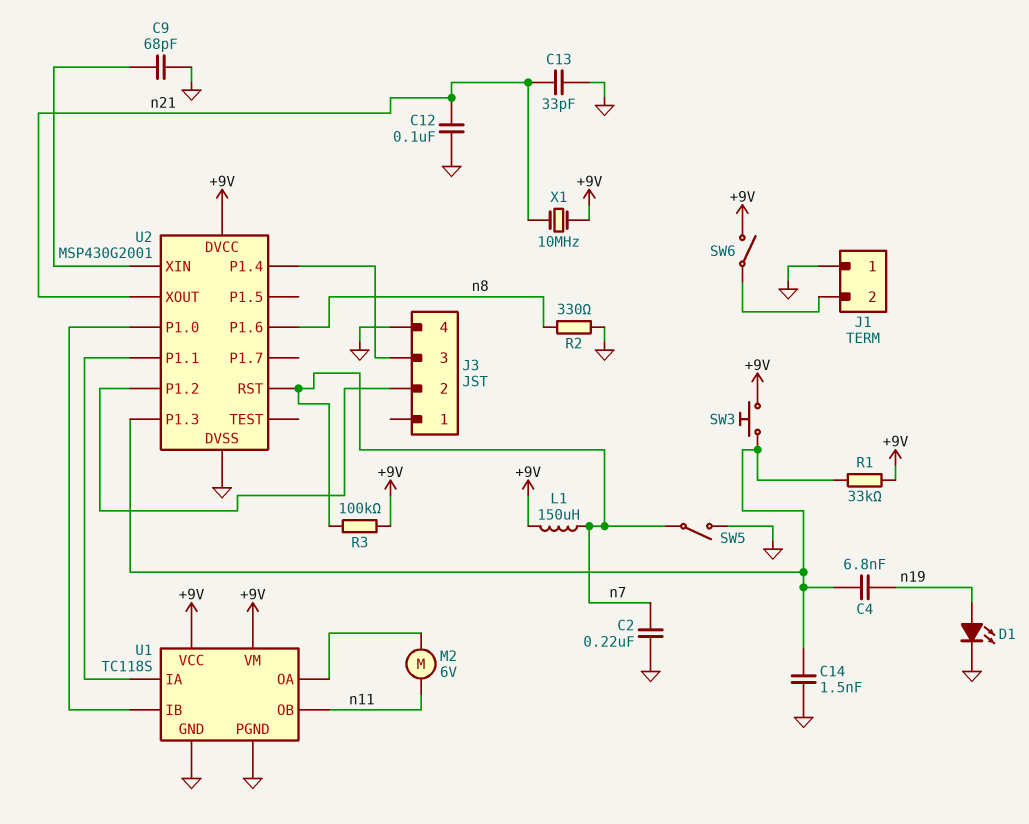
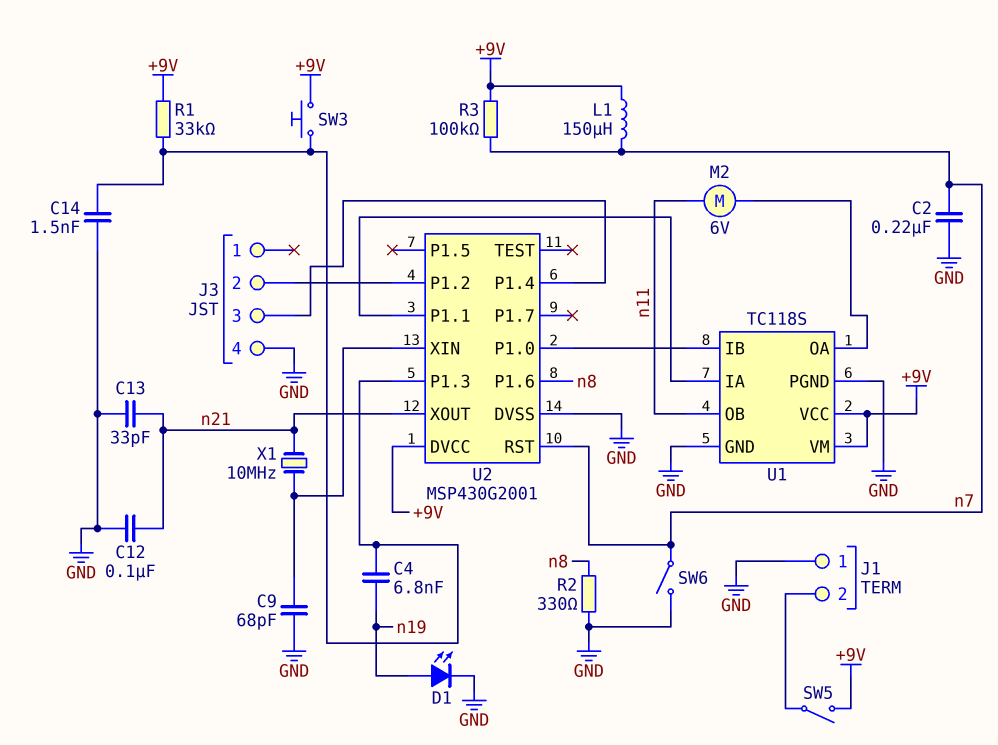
SW5: switch (GND, n7) -> switch (+9V, J1/2)
SW6: switch (+9V, J1/2) -> switch (GND, n7)
X1: 10MHz (+9V, n21) -> 10MHz (U2/XIN, n21)

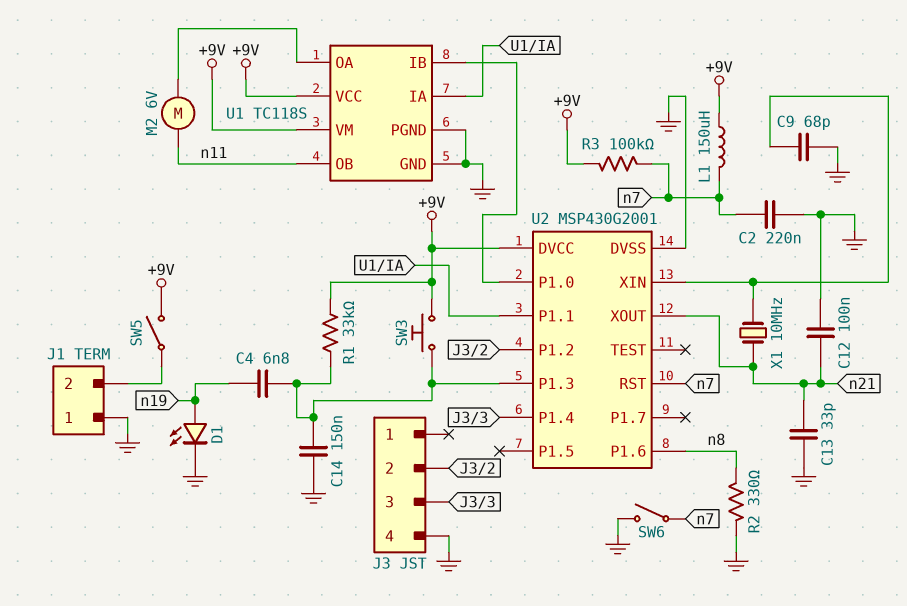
C14: 1.5nF (GND, U2/P1.3) -> 150nF (GND, U2/P1.3)

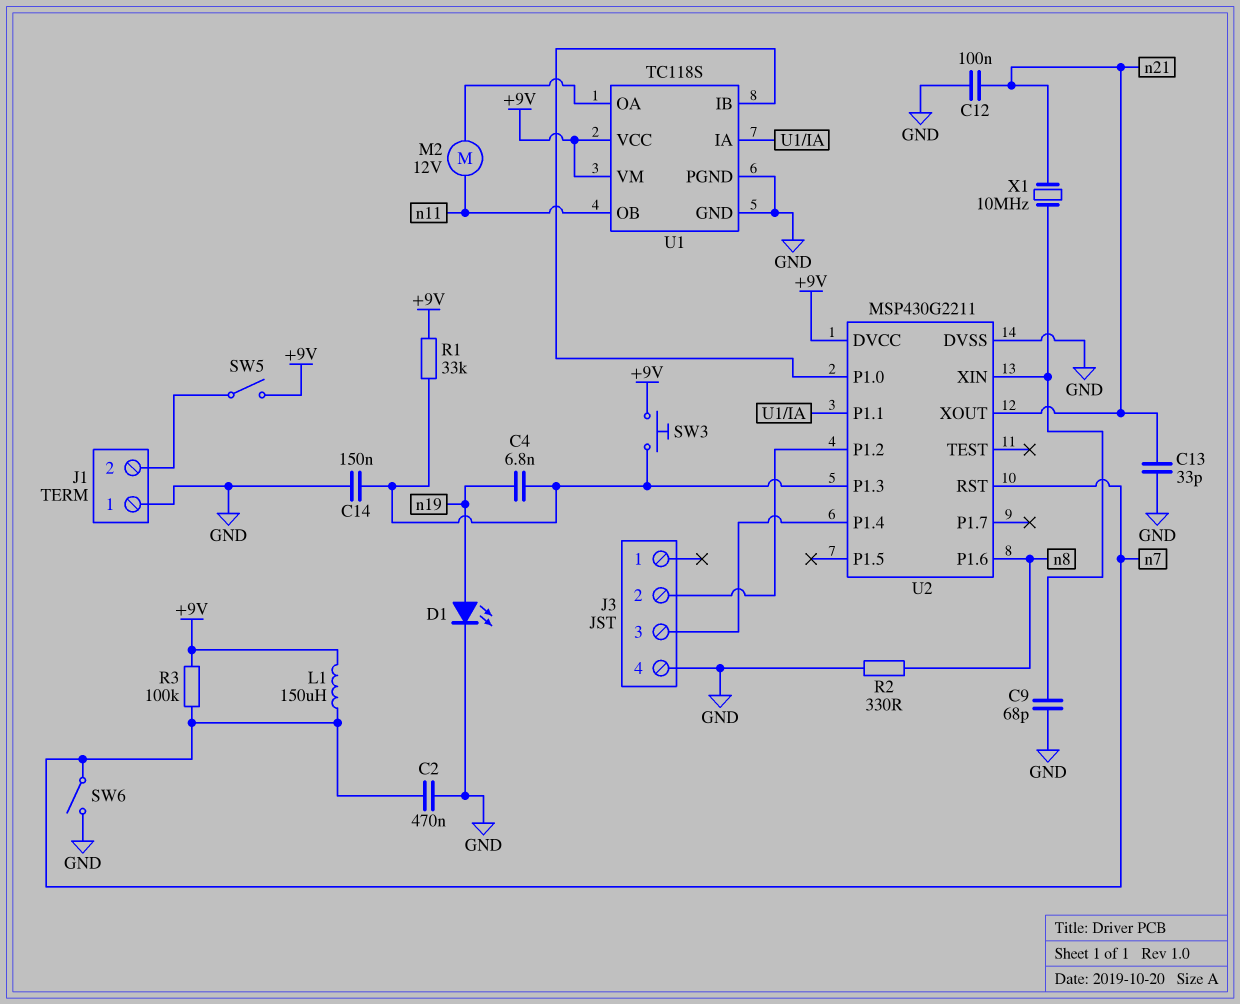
C2: 220nF (GND, n7) -> 470nF (GND, n7)
M2: motor 6V (U1/OA, n11) -> motor 12V (U1/OA, n11)
U2: MSP430G2001 -> MSP430G2211

